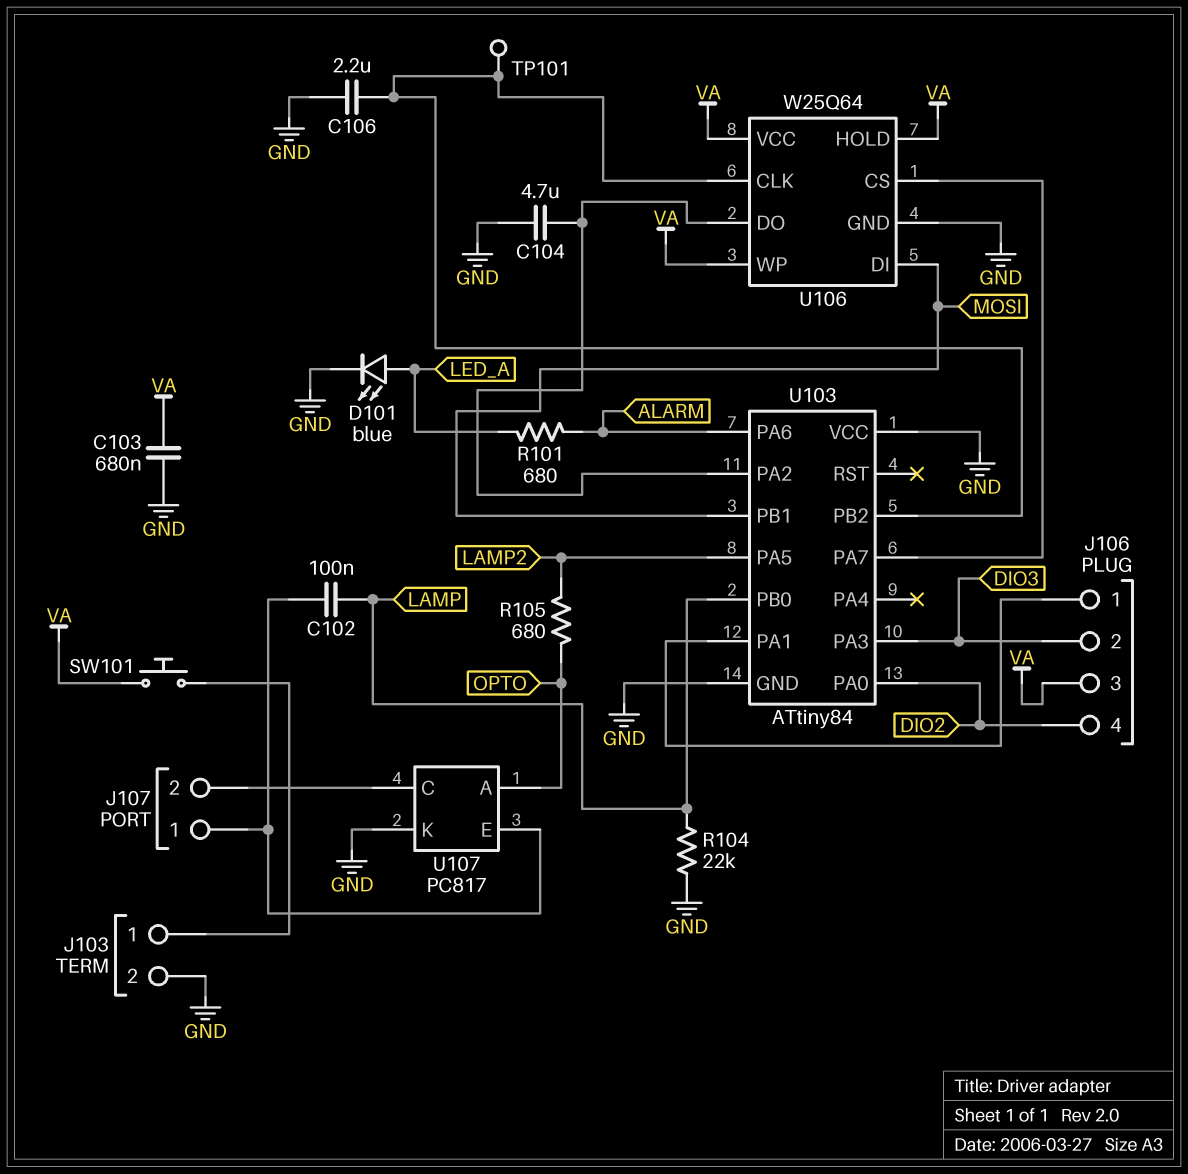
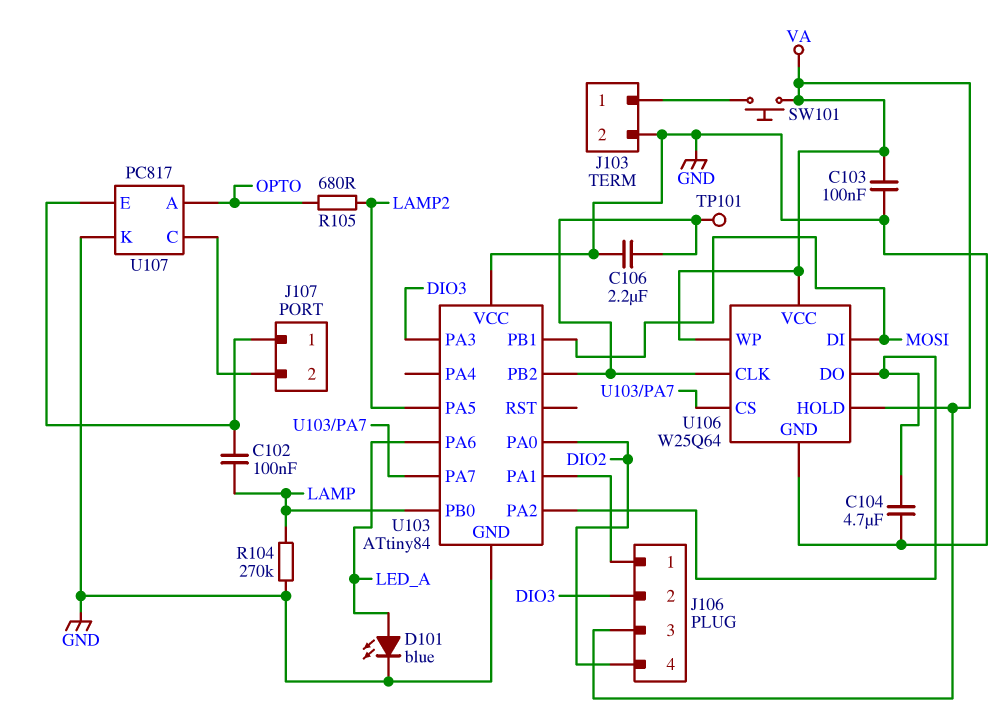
C103: 680nF (GND, VA) -> 100nF (GND, VA)
R101: 680 (ALARM, LED_A) -> none
R104: 22k (GND, LAMP) -> 270k (GND, LAMP)
U103 pin PA6: ALARM -> LED_A

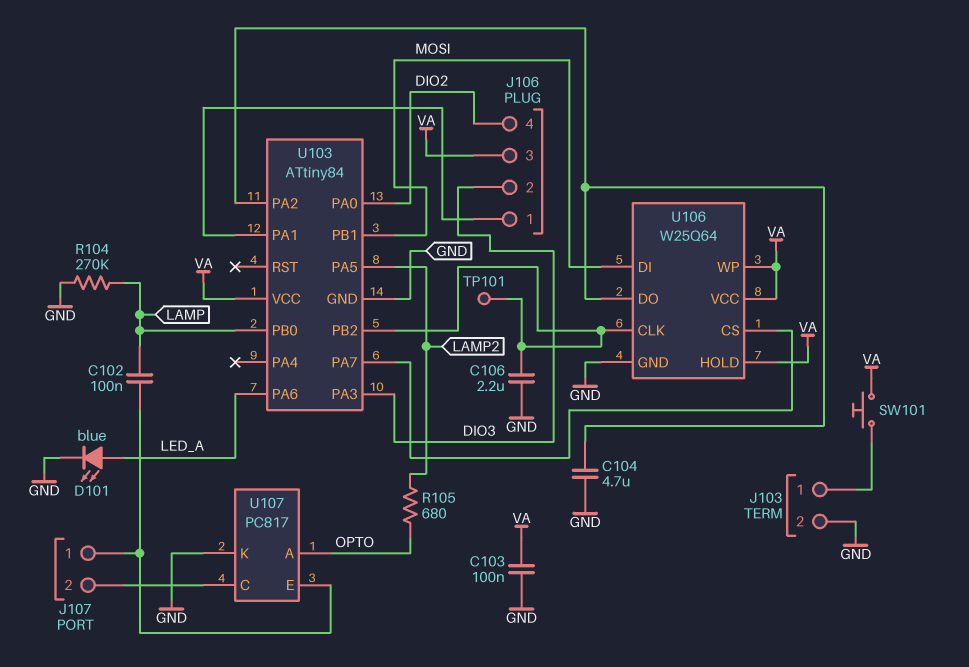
U103 pin VCC: GND -> VA

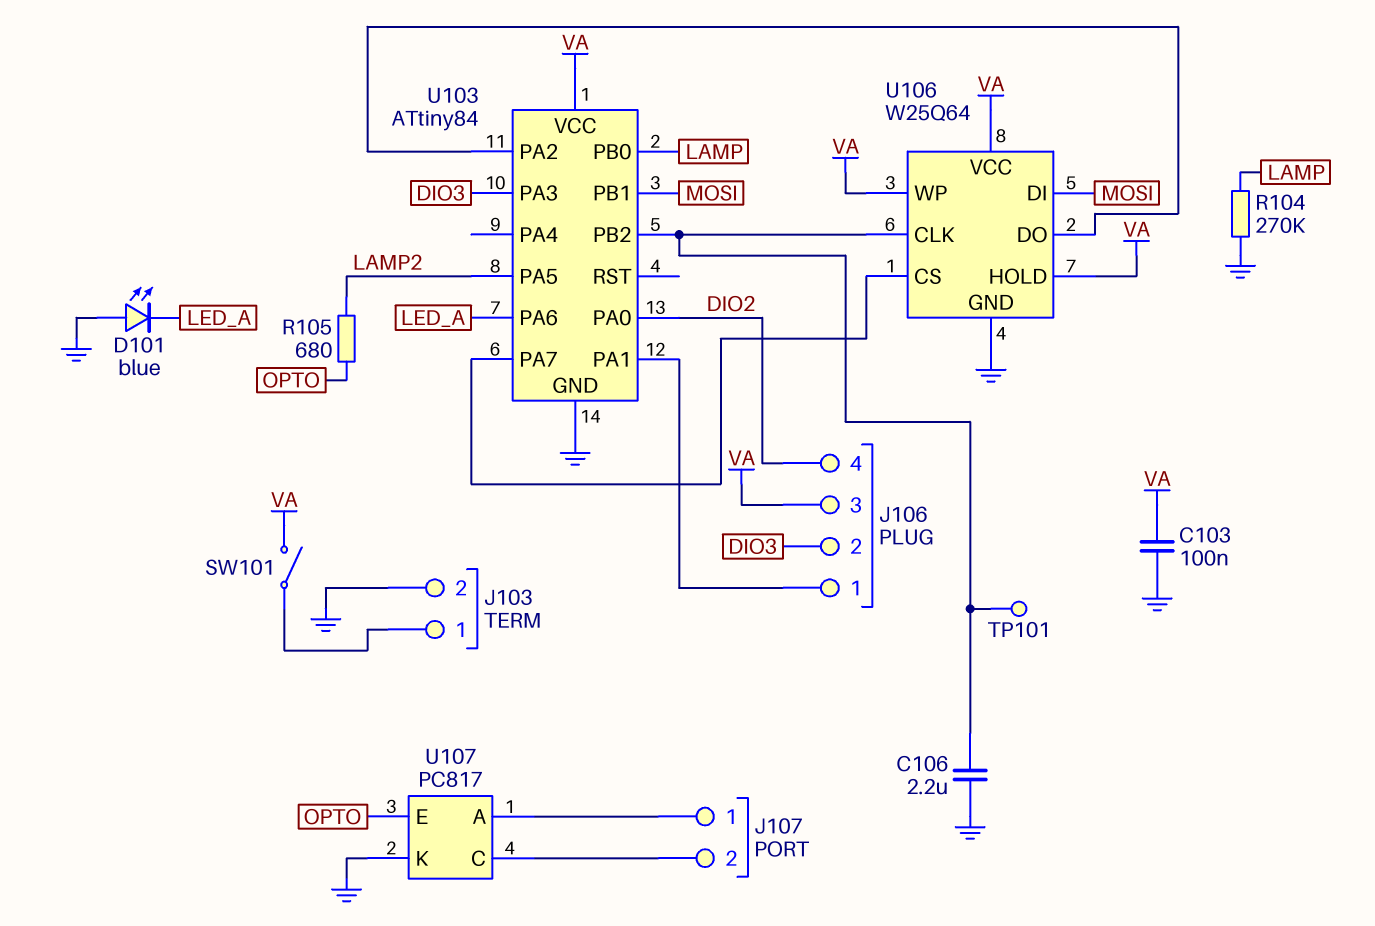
C102: 100nF (J107/1, LAMP) -> none
C104: 4.7uF (GND, U103/PA2) -> none
D101: LED blue (A LED_A, K GND) -> LED blue (A GND, K LED_A)
SW101: button (J103/1, VA) -> switch (J103/1, VA)
U107 pin A: OPTO -> J107/1
U107 pin E: J107/1 -> OPTO

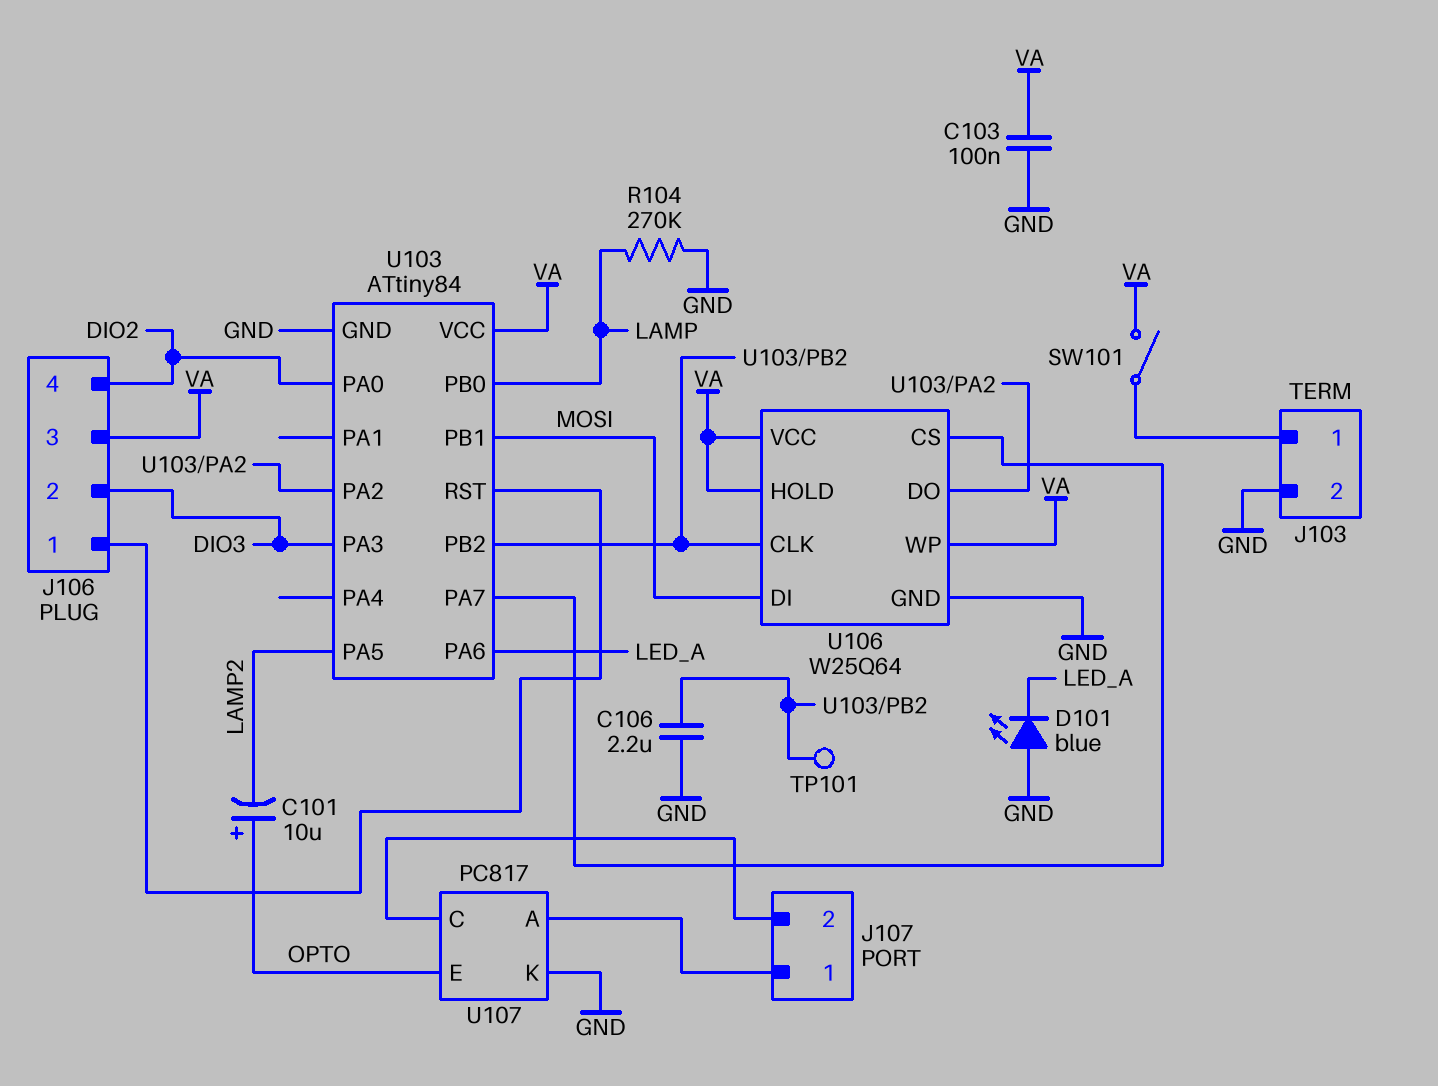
C101: none -> 10uF (plus OPTO, minus LAMP2)
R105: 680 (LAMP2, OPTO) -> none
U103 pin PA1: J106/1 -> none
U103 pin RST: none -> J106/1

